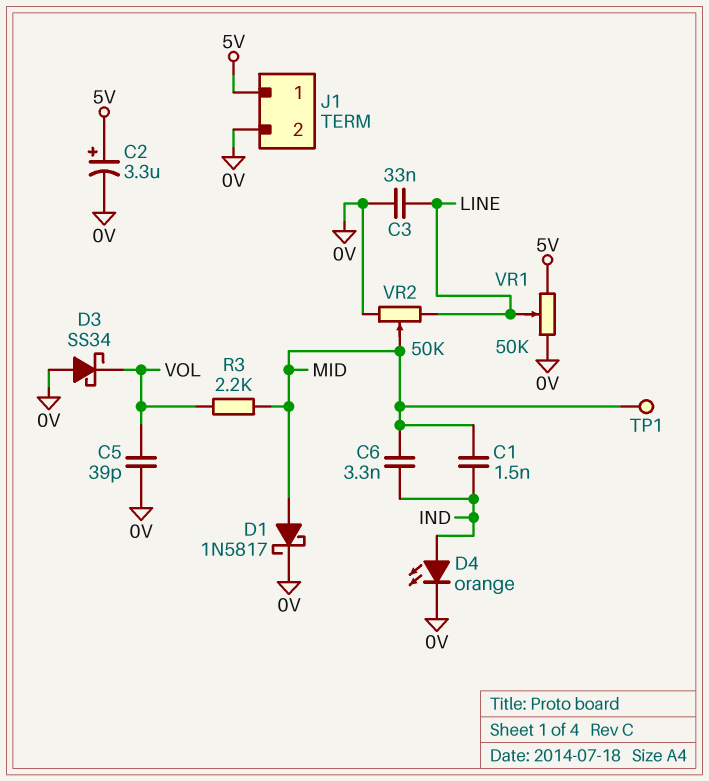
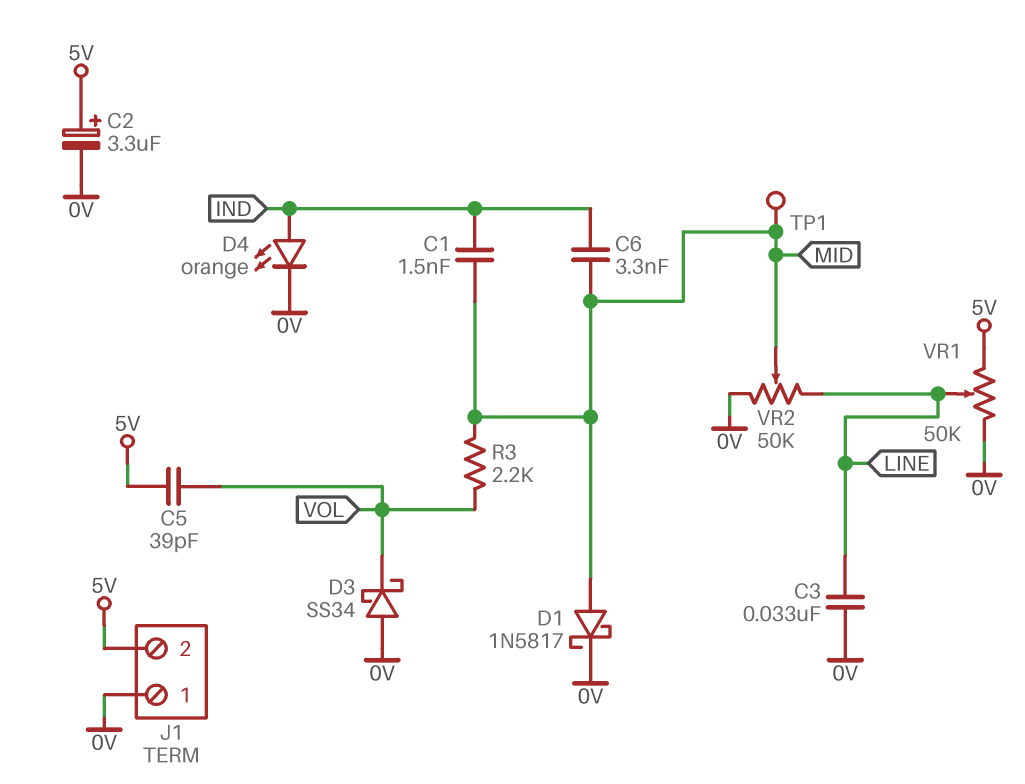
C5: 39pF (0V, VOL) -> 39pF (5V, VOL)
J1 pin 1: 5V -> 0V
J1 pin 2: 0V -> 5V

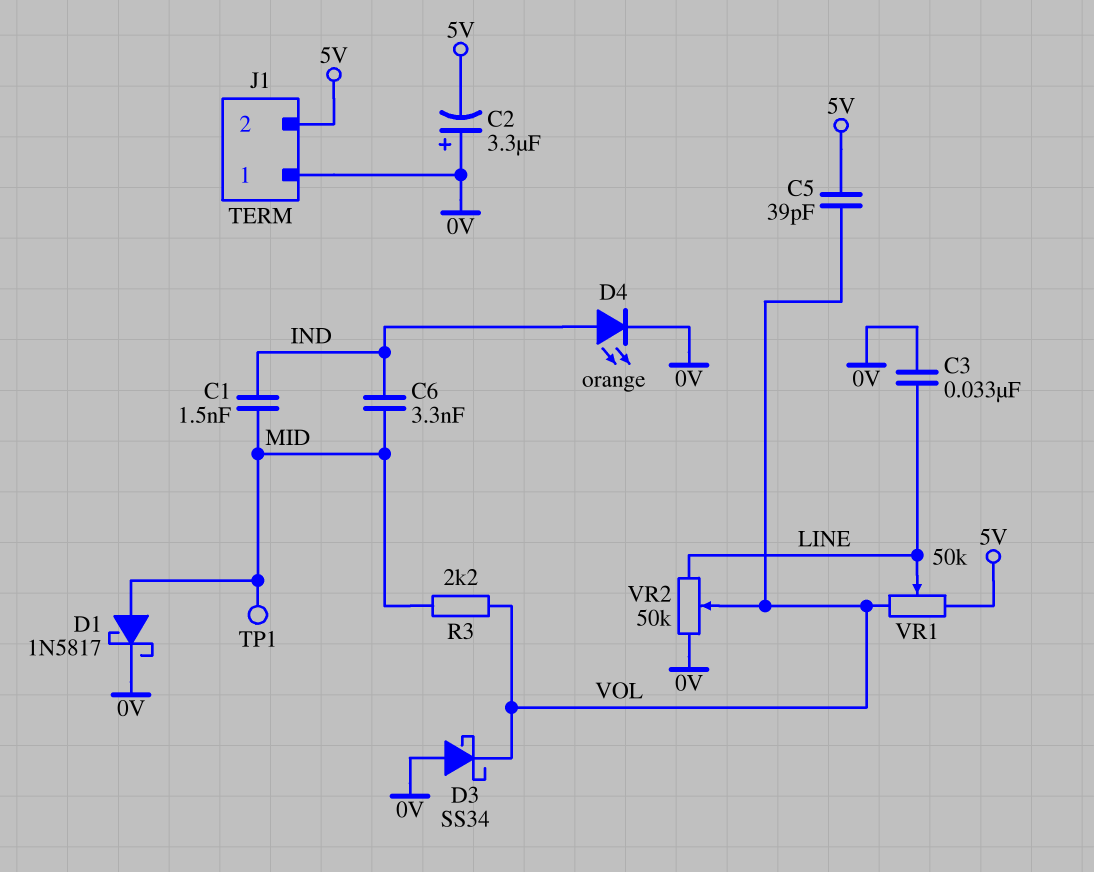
C2: 3.3uF (plus 5V, minus 0V) -> 3.3uF (plus 0V, minus 5V)
VR1: 50k (0V, 5V, wiper LINE) -> 50k (5V, VOL, wiper LINE)
VR2: 50k (0V, LINE, wiper MID) -> 50k (0V, LINE, wiper VOL)

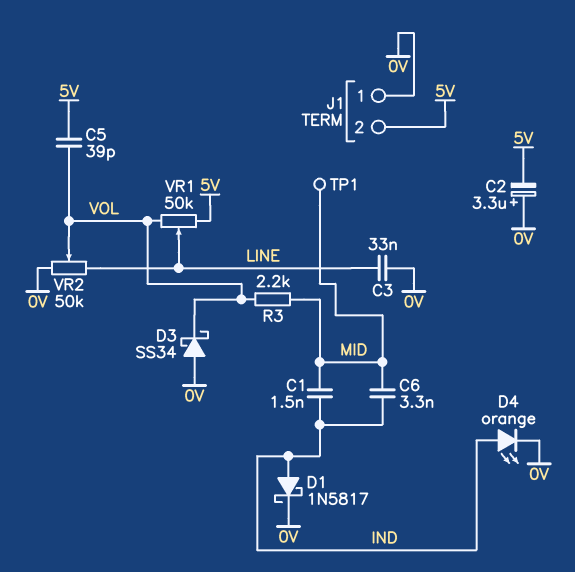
D1: schottky 1N5817 (A MID, K 0V) -> schottky 1N5817 (A IND, K 0V)

